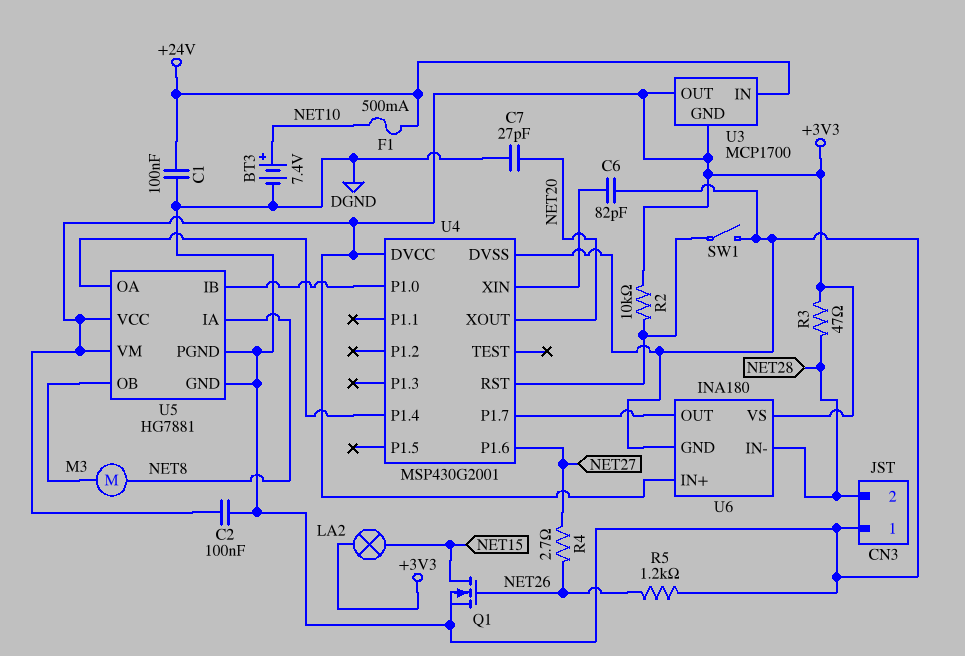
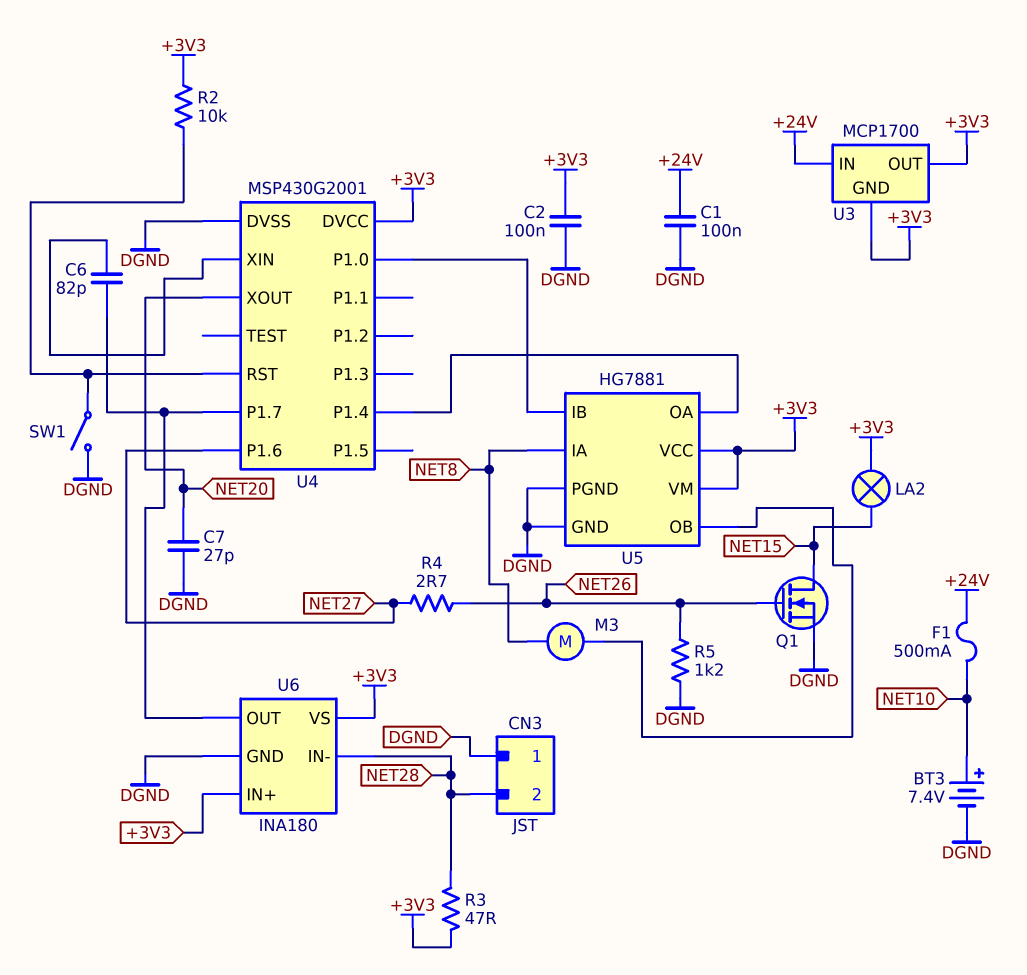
C6: 82pF (DGND, U4/XIN) -> 82pF (U4/P1.7, U4/XIN)

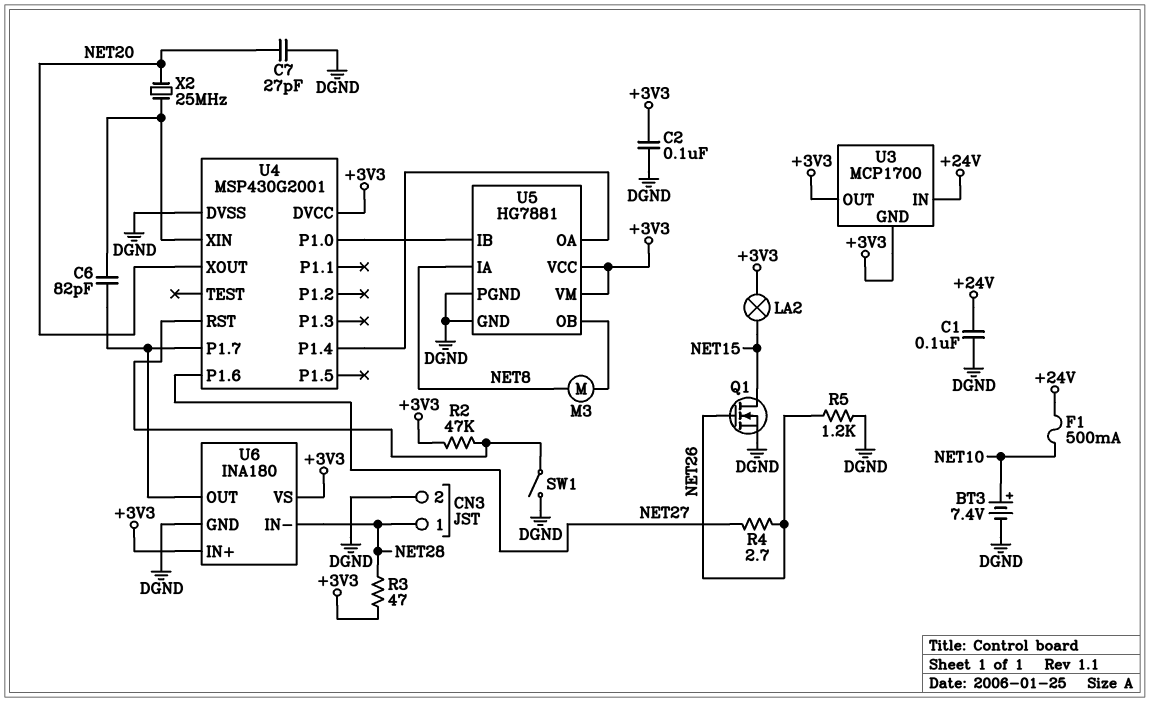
CN3 pin 1: DGND -> NET28
CN3 pin 2: NET28 -> DGND
R2: 10k (+3V3, U4/RST) -> 47k (+3V3, U4/RST)
X2: none -> 25MHz (NET20, U4/XIN)

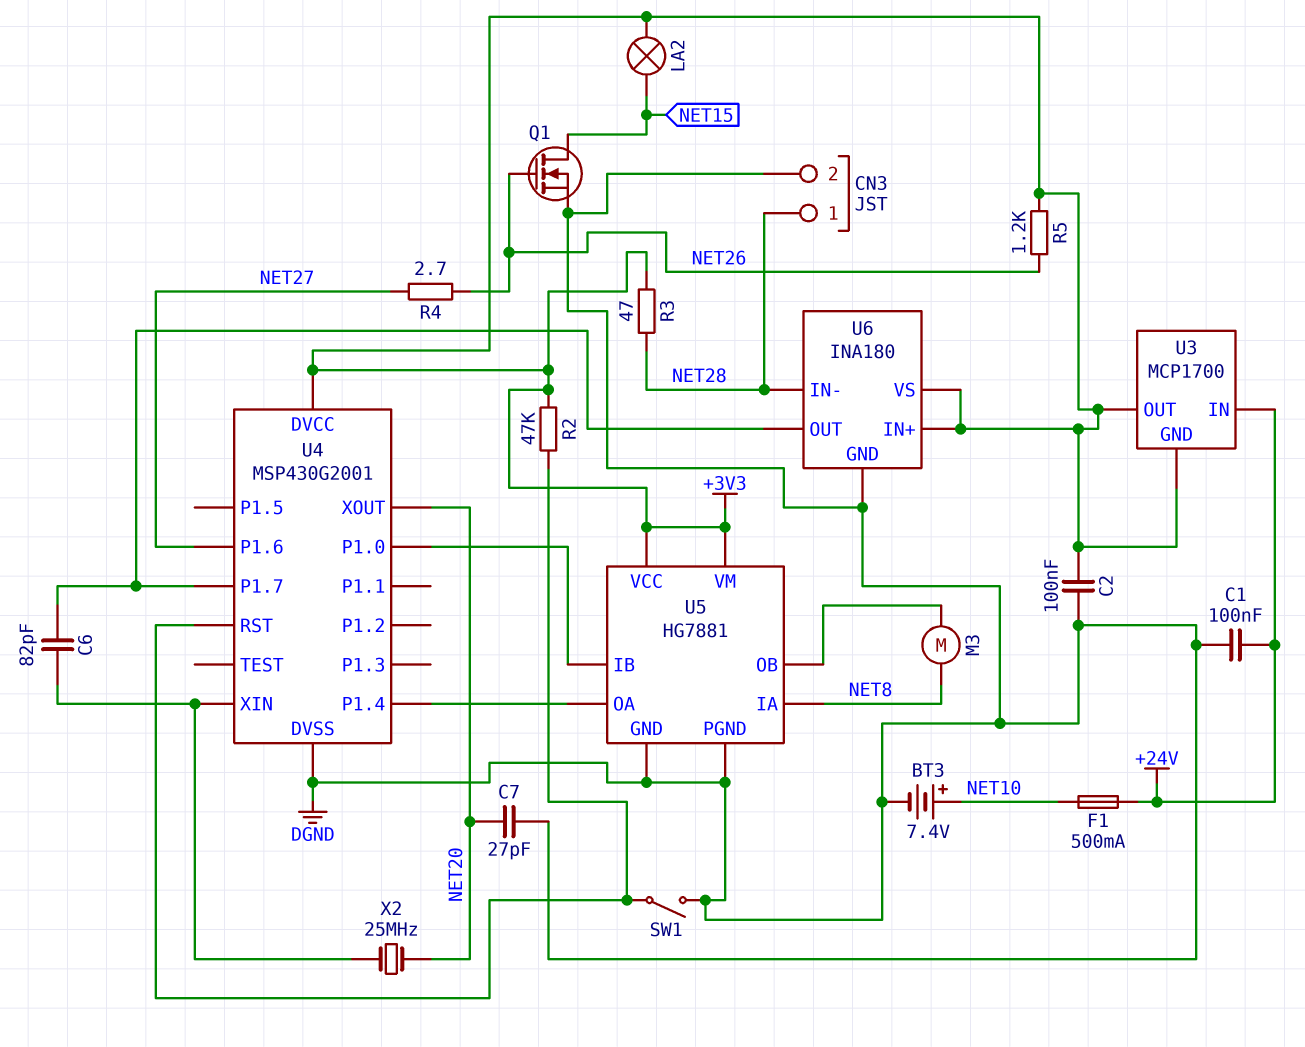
R5: 1.2k (DGND, NET26) -> 1.2k (+3V3, NET26)

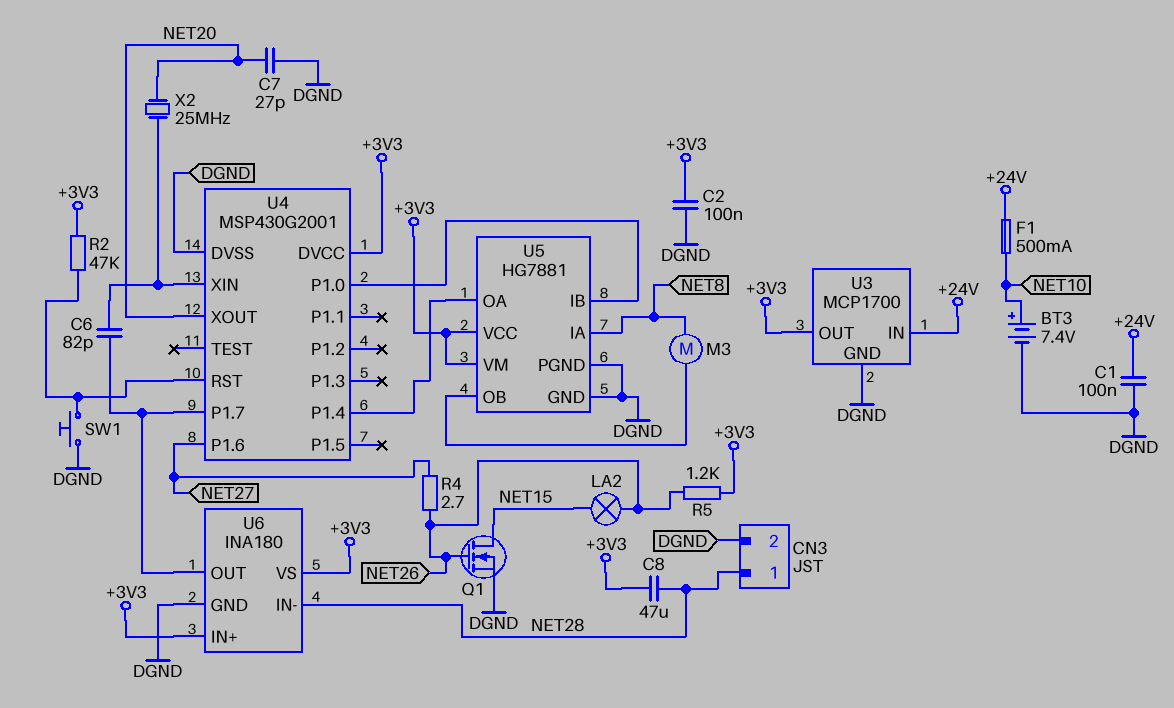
C8: none -> 47uF (+3V3, NET28)
LA2: lamp (+3V3, NET15) -> lamp (NET15, NET26)
R3: 47 (+3V3, NET28) -> none
SW1: switch (DGND, U4/RST) -> button (DGND, U4/RST)
U3 pin GND: +3V3 -> DGND

